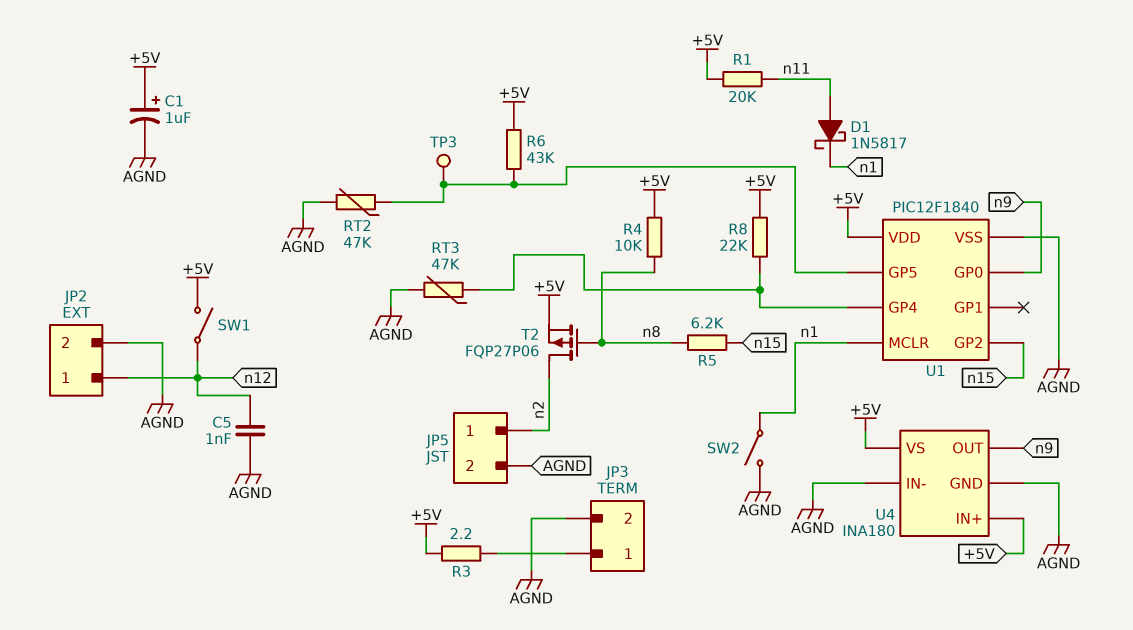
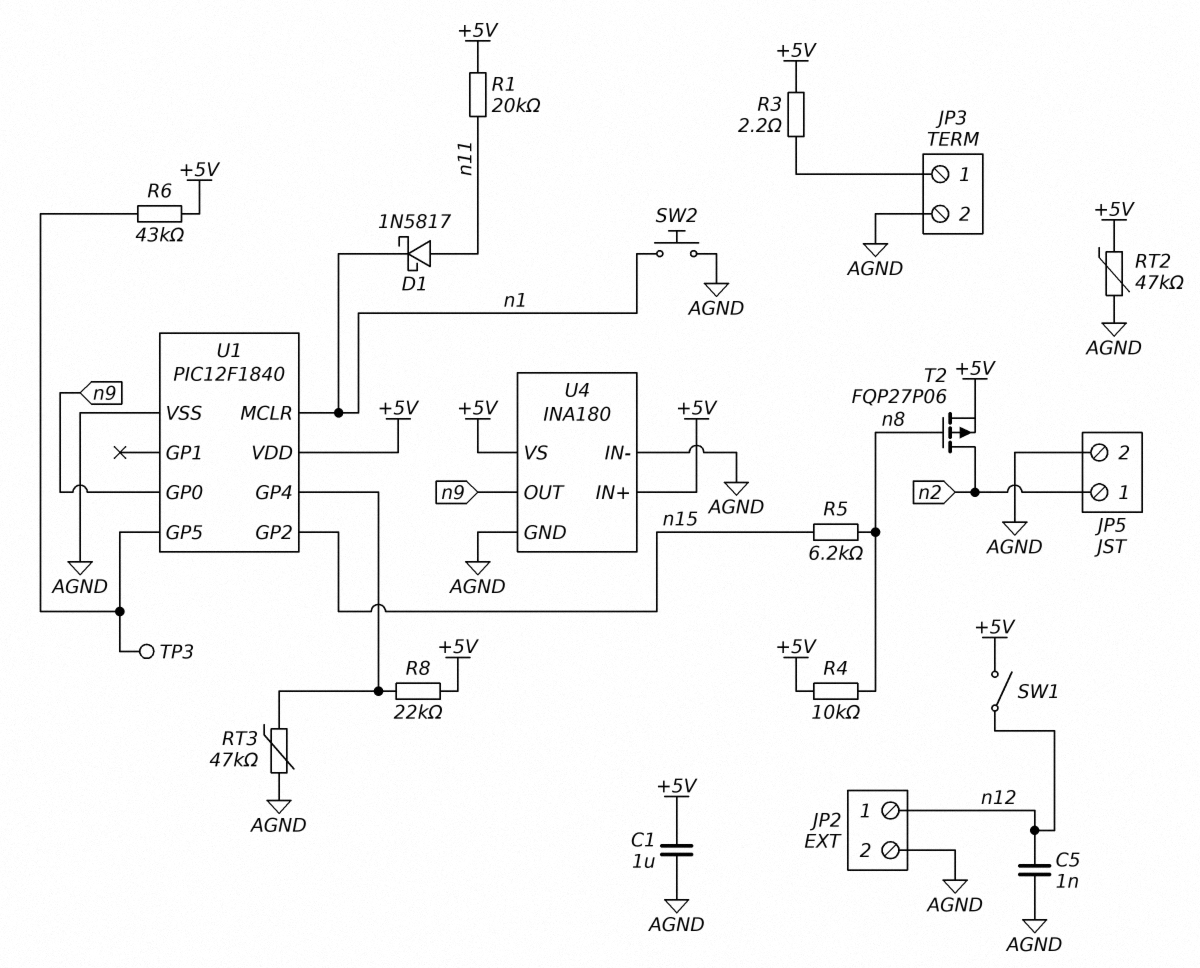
C1: 1uF (plus +5V, minus AGND) -> 1uF (+5V, AGND)
RT2: 47k (AGND, U1/GP5) -> 47k (+5V, AGND)
SW2: switch (AGND, n1) -> button (AGND, n1)

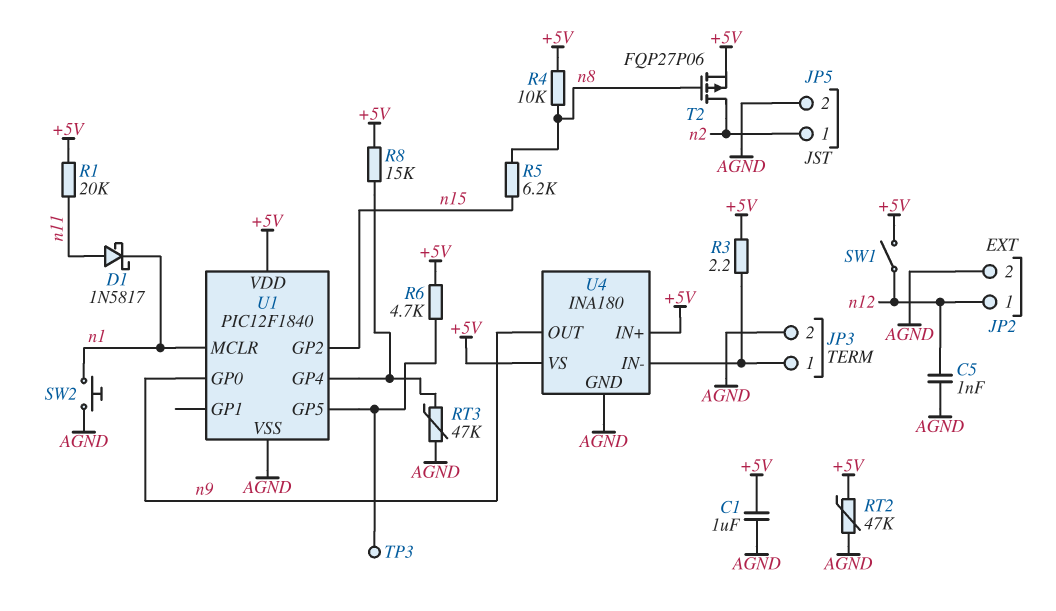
R6: 43k (+5V, U1/GP5) -> 4.7k (+5V, U1/GP5)
R8: 22k (+5V, U1/GP4) -> 15k (+5V, U1/GP4)
U4 pin IN-: AGND -> JP3/1

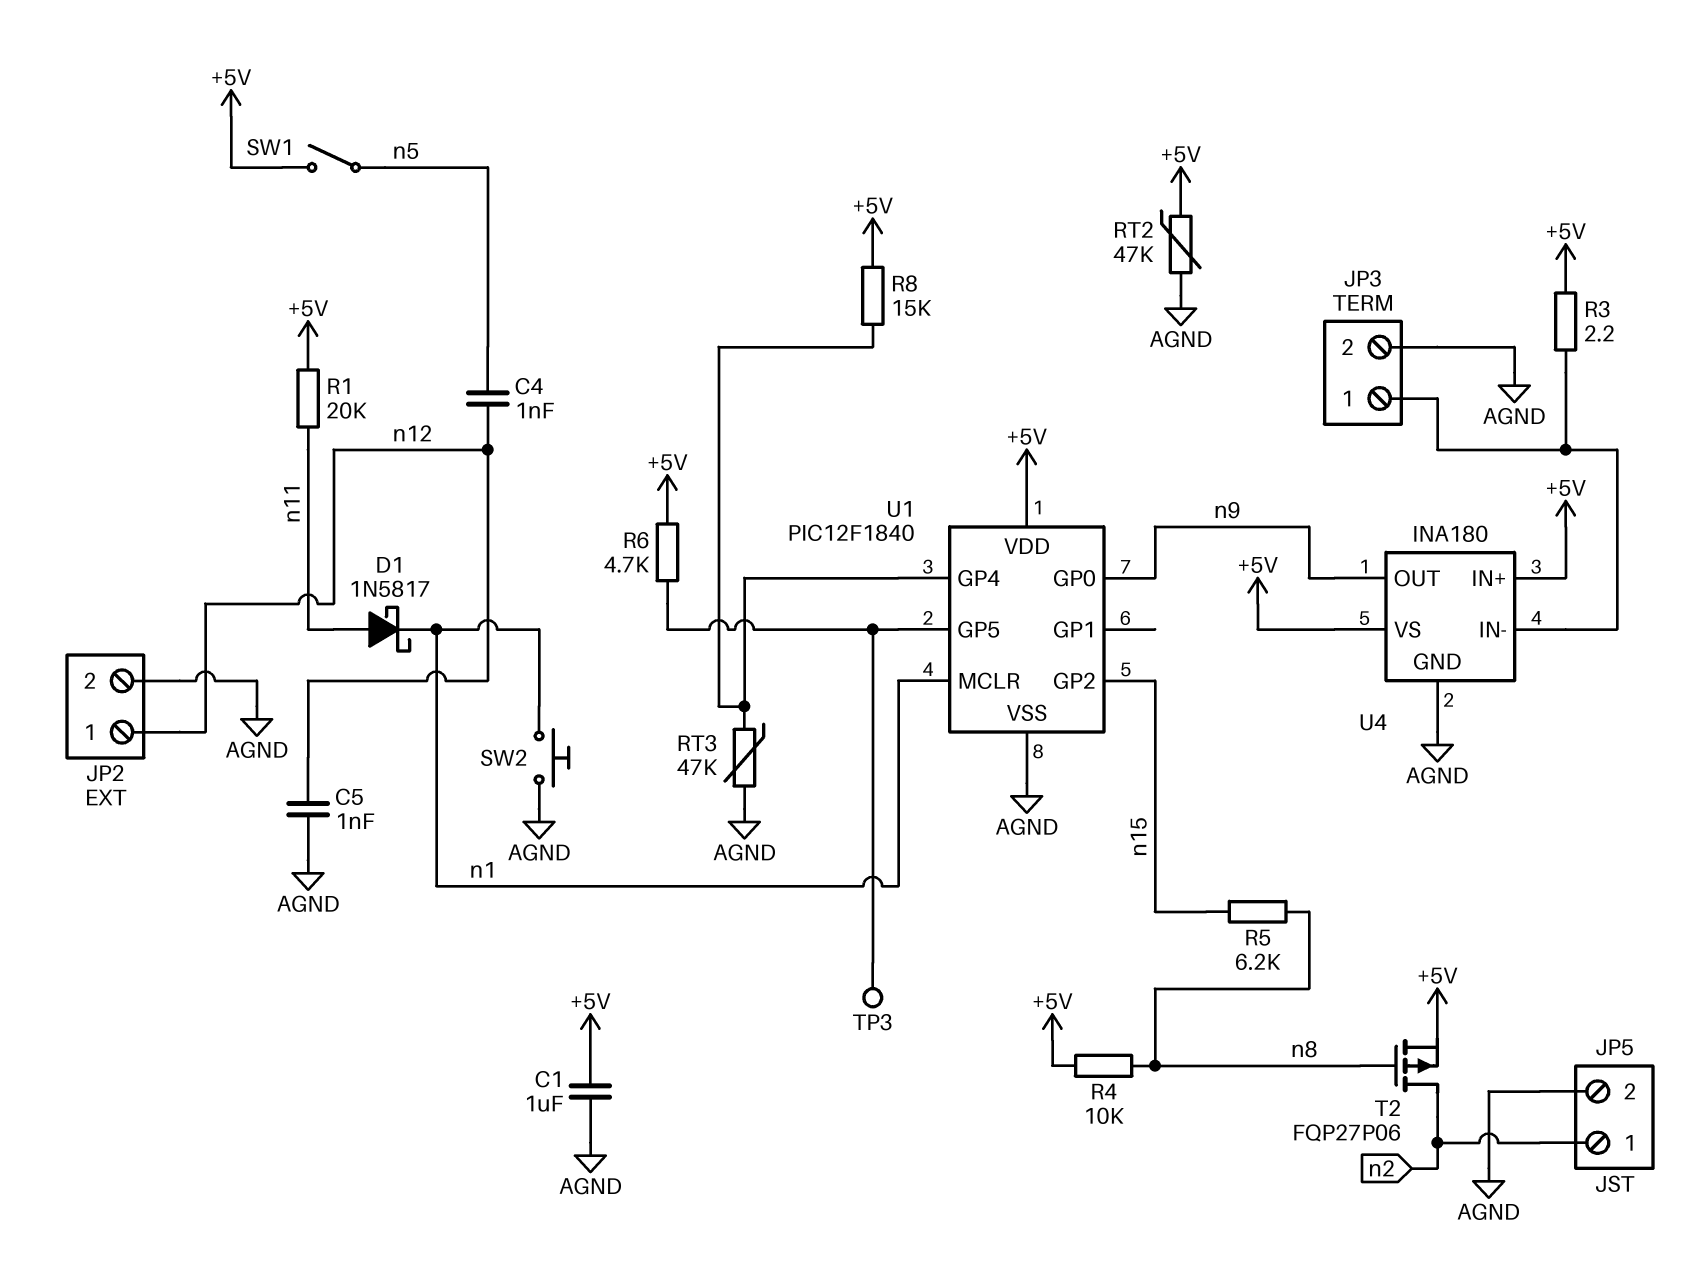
C4: none -> 1nF (n5, n12)
SW1: switch (+5V, n12) -> switch (+5V, n5)

